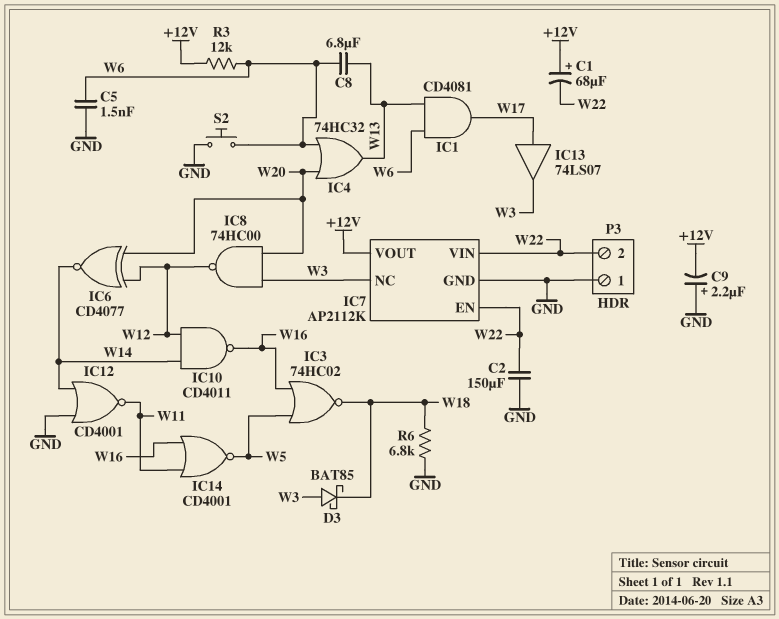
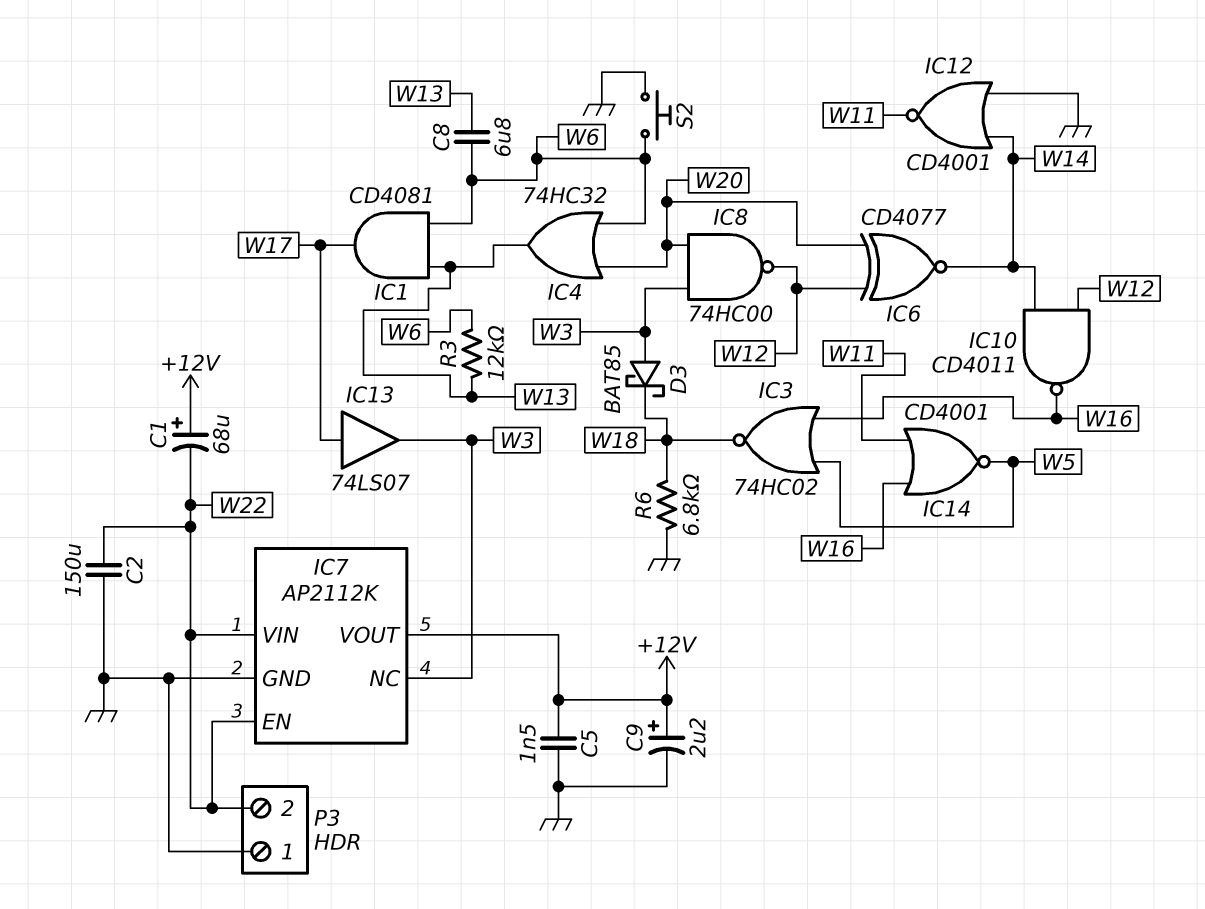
C5: 1.5nF (GND, W6) -> 1.5nF (+12V, GND)
C9: 2.2uF (plus GND, minus +12V) -> 2.2uF (plus +12V, minus GND)
R3: 12k (+12V, W6) -> 12k (W6, W13)

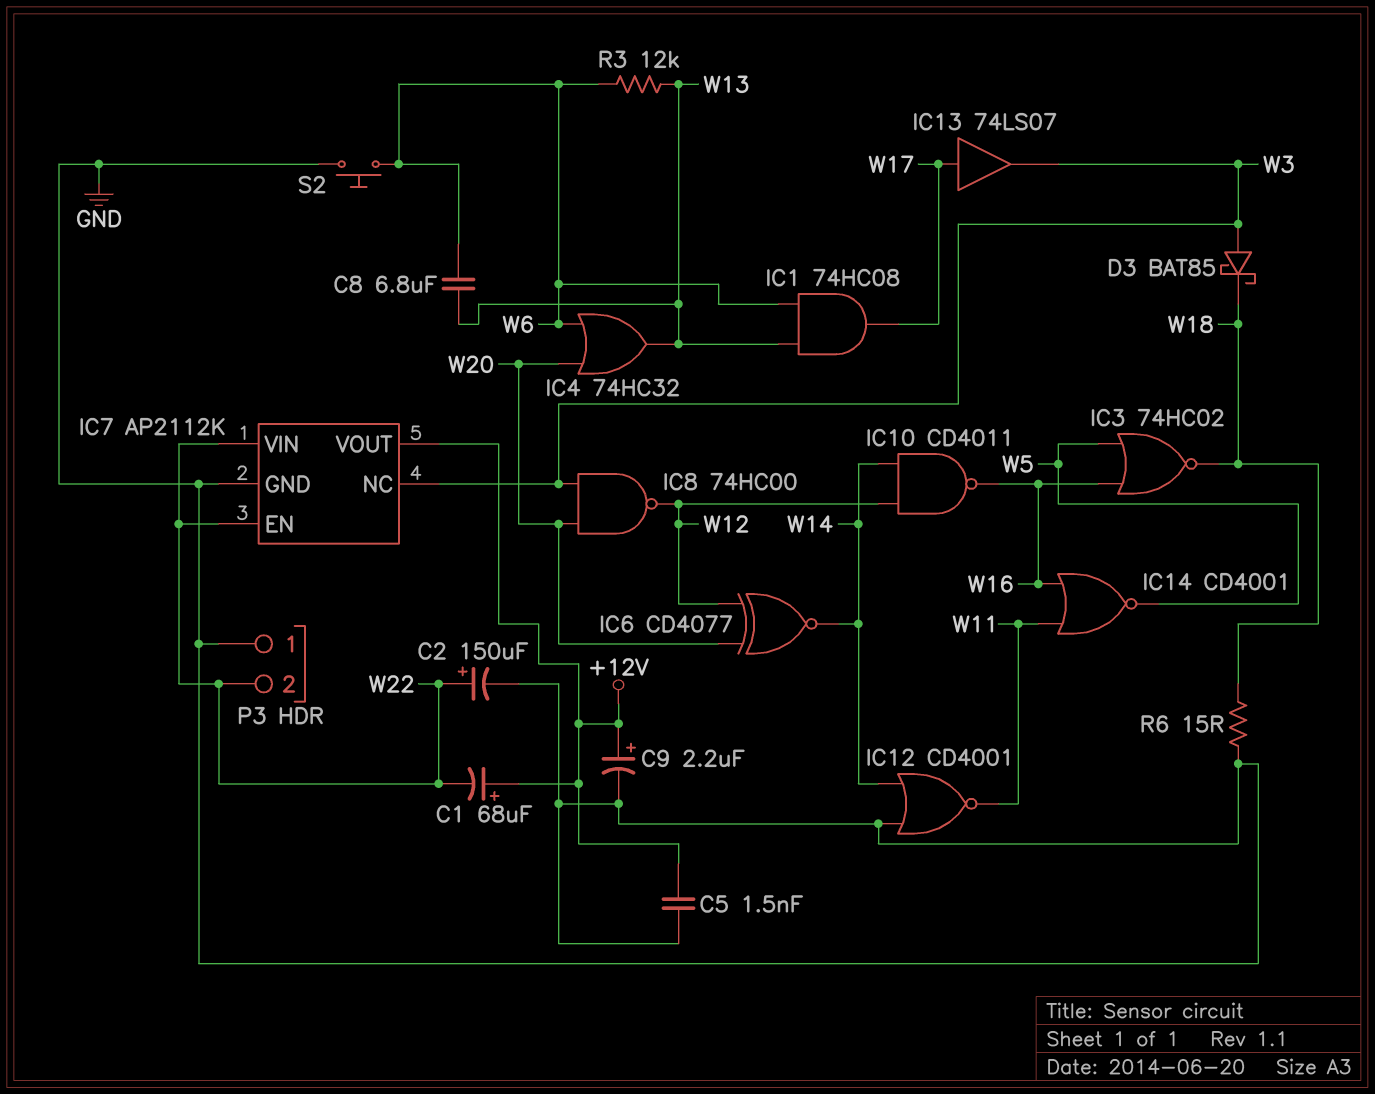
C2: 150uF (GND, W22) -> 150uF (plus W22, minus GND)
IC1: AND CD4081 (in W6, in W13, out W17) -> AND 74HC08 (in W6, in W13, out W17)
R6: 6.8k (GND, W18) -> 15 (GND, W18)

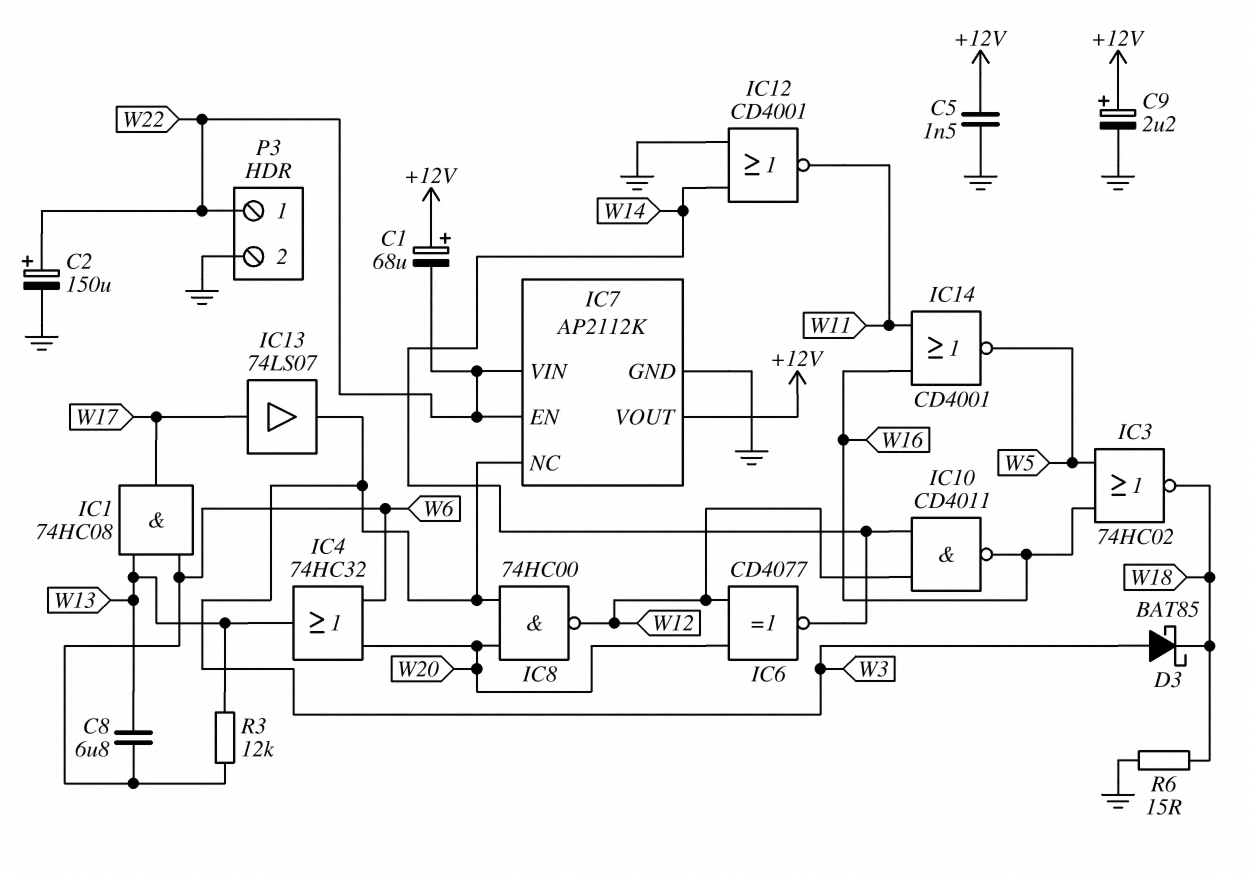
P3 pin 1: GND -> W22
P3 pin 2: W22 -> GND
S2: button (GND, W6) -> none

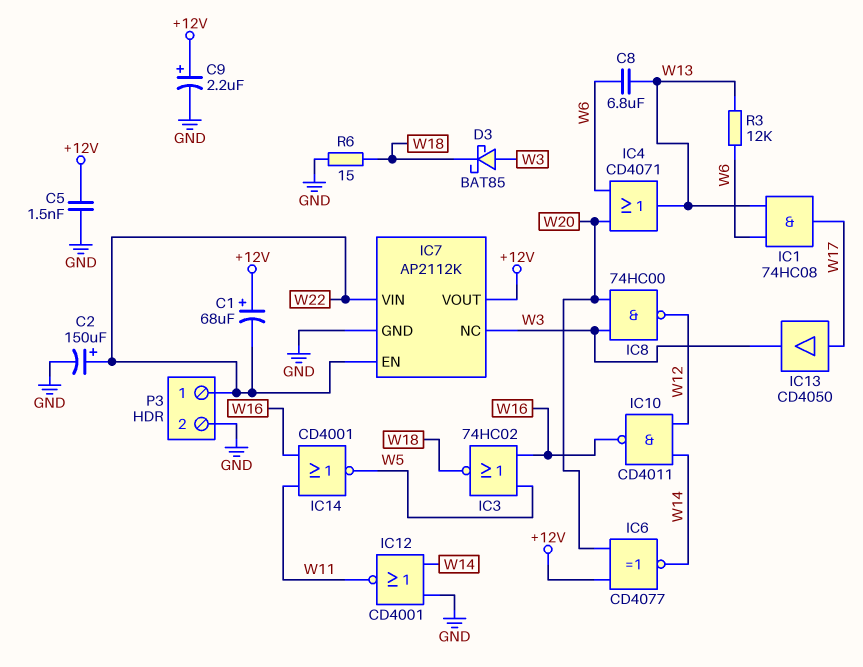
IC4: OR 74HC32 (in W6, in W20, out W13) -> OR CD4071 (in W6, in W20, out W13)
IC6: XNOR CD4077 (in W12, in W20, out W14) -> XNOR CD4077 (in +12V, in W20, out W14)
IC13: buffer 74LS07 (in W17, out W3) -> buffer CD4050 (in W17, out W3)

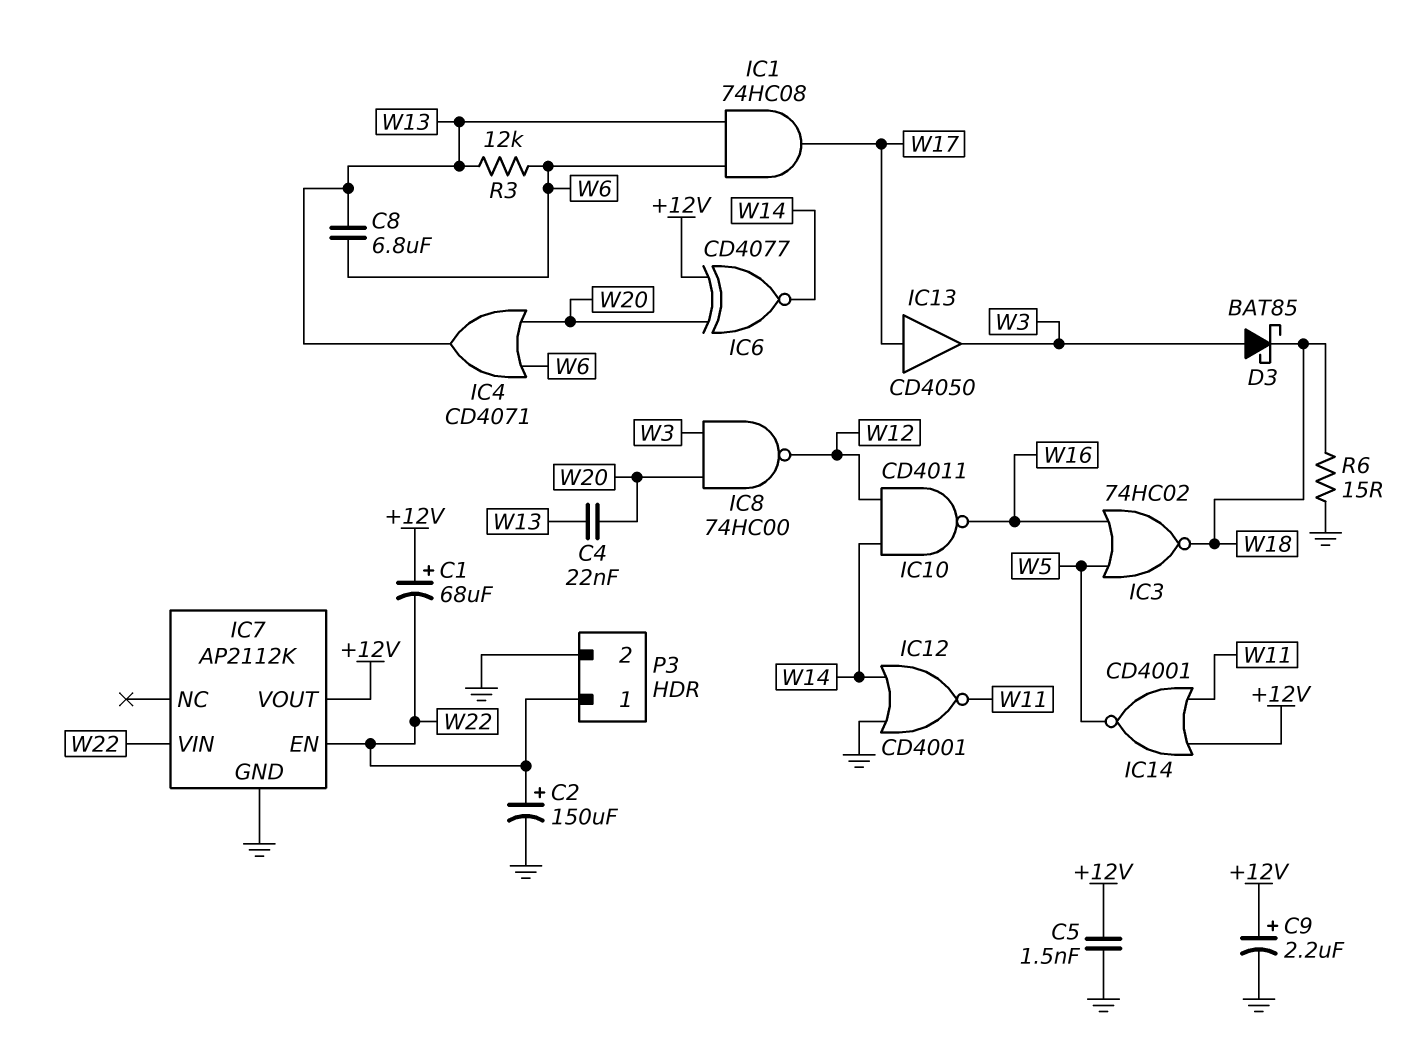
C4: none -> 22nF (W13, W20)
IC7 pin NC: W3 -> none
IC14: NOR CD4001 (in W11, in W16, out W5) -> NOR CD4001 (in +12V, in W11, out W5)

